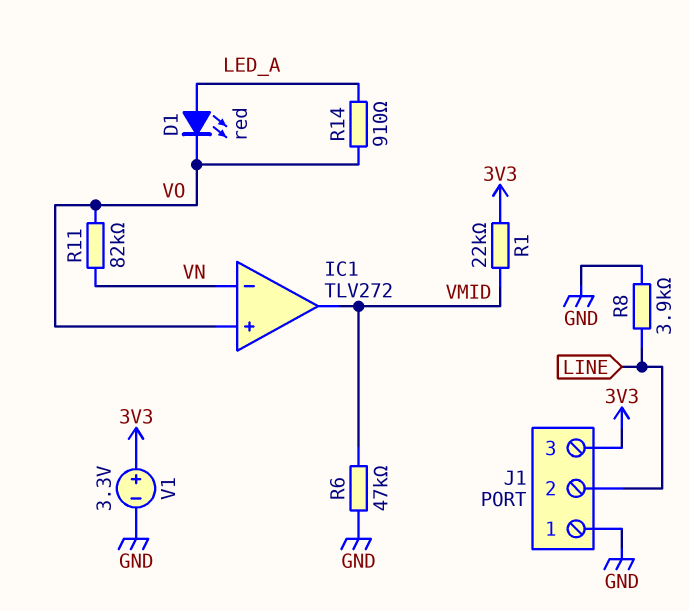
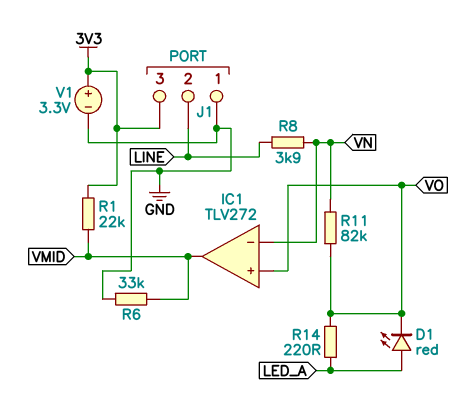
R6: 47k (GND, VMID) -> 33k (GND, VMID)
R8: 3.9k (GND, LINE) -> 3.9k (LINE, VN)
R14: 910 (LED_A, VO) -> 220 (LED_A, VO)

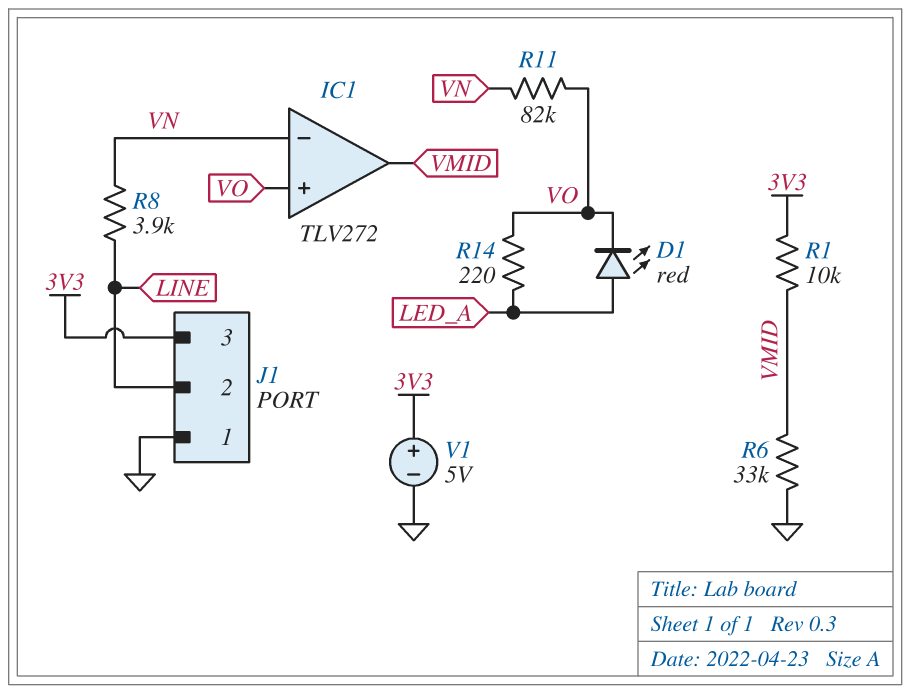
R1: 22k (3V3, VMID) -> 10k (3V3, VMID)
V1: 3.3V (plus 3V3, minus GND) -> 5V (plus 3V3, minus GND)

